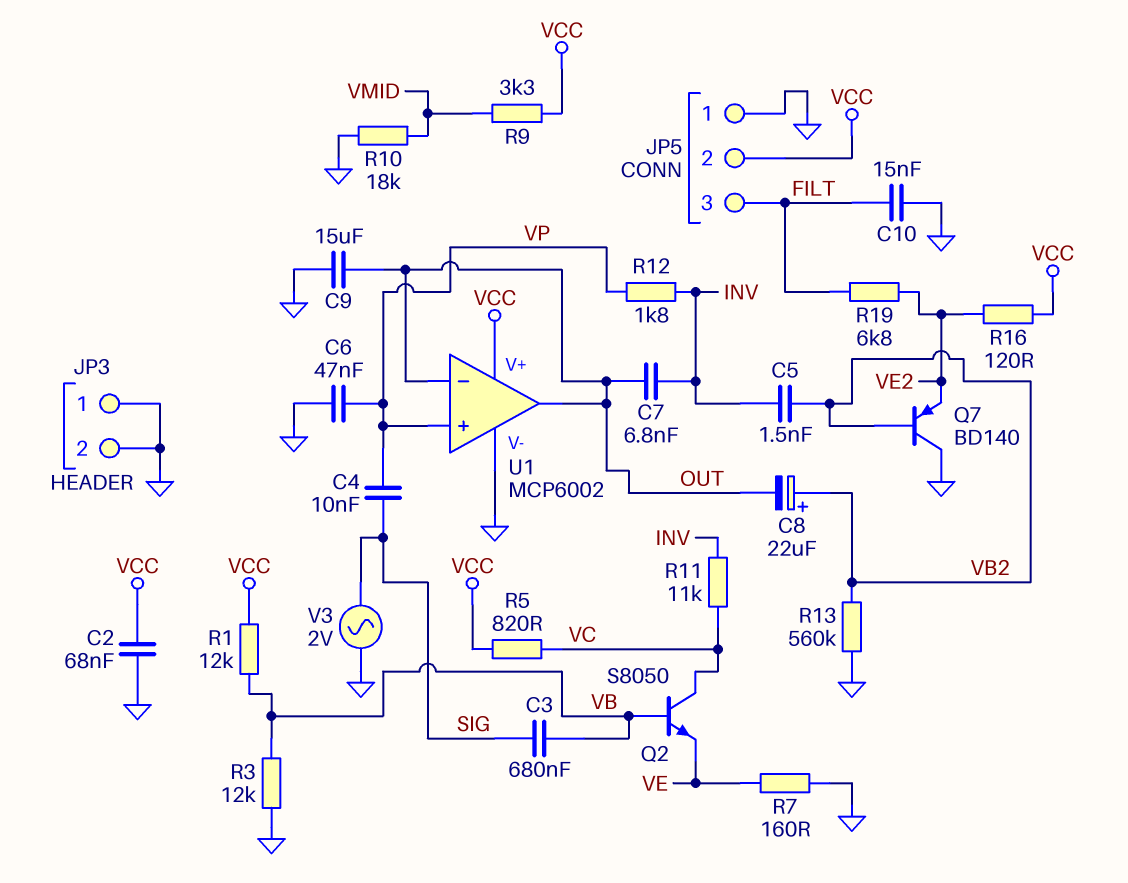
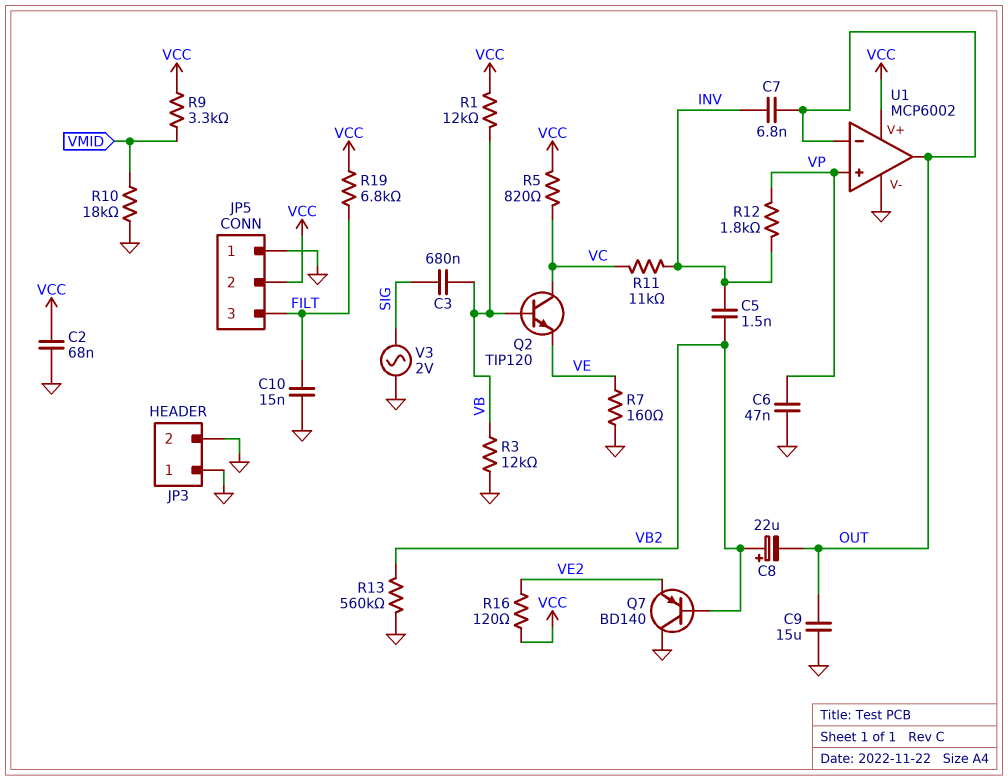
C4: 10nF (SIG, VP) -> none
Q2: NPN S8050 (B VB, C VC, E VE) -> NPN TIP120 (B VB, C VC, E VE)
R19: 6.8k (FILT, VE2) -> 6.8k (FILT, VCC)

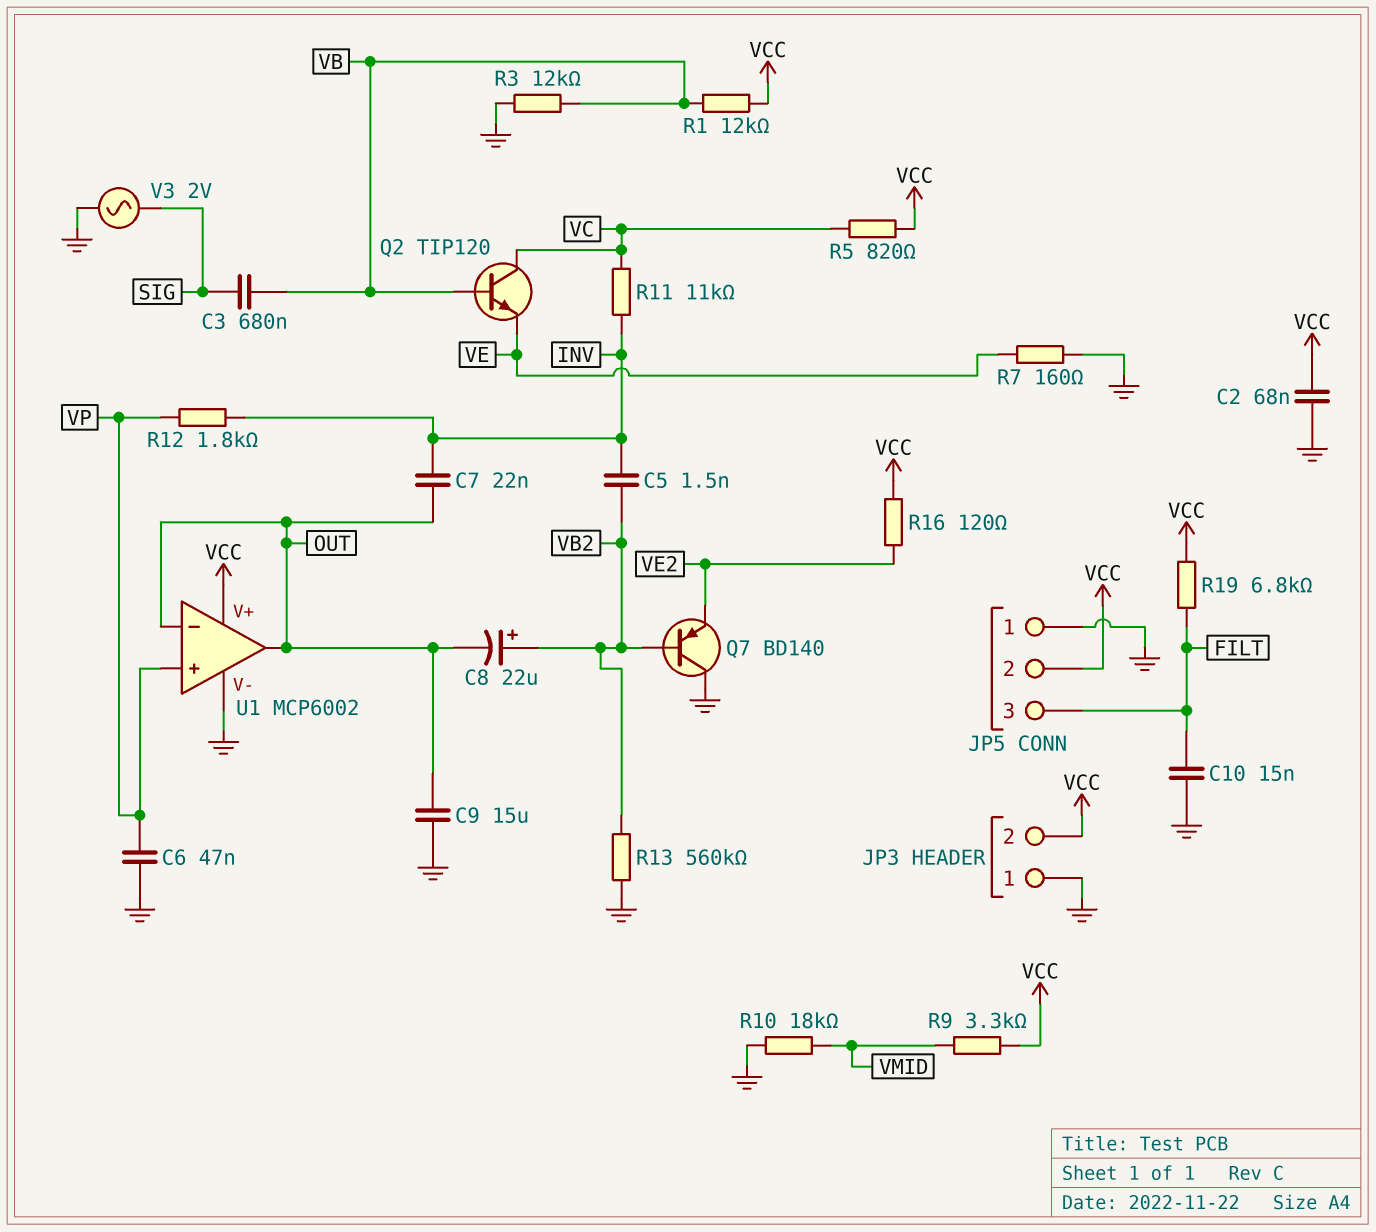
C7: 6.8nF (INV, OUT) -> 22nF (INV, OUT)
JP3 pin 2: GND -> VCC

